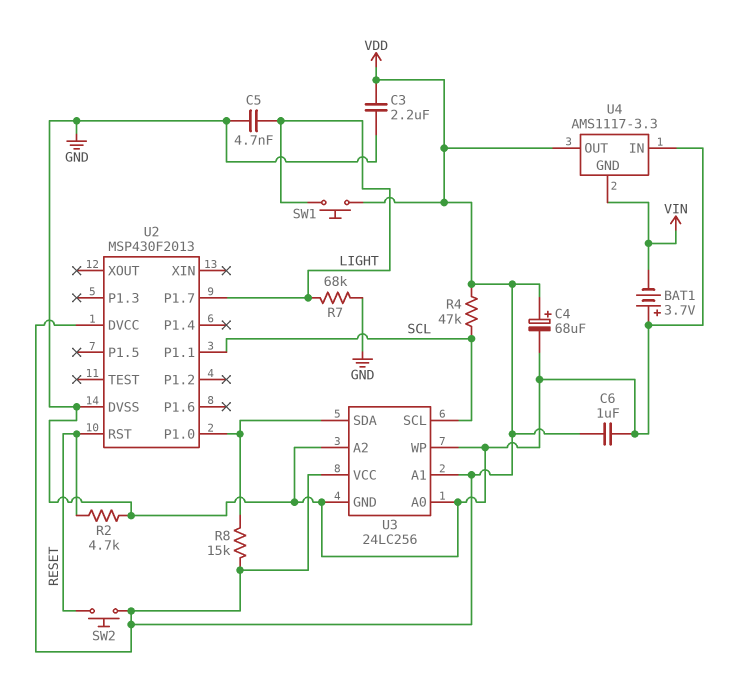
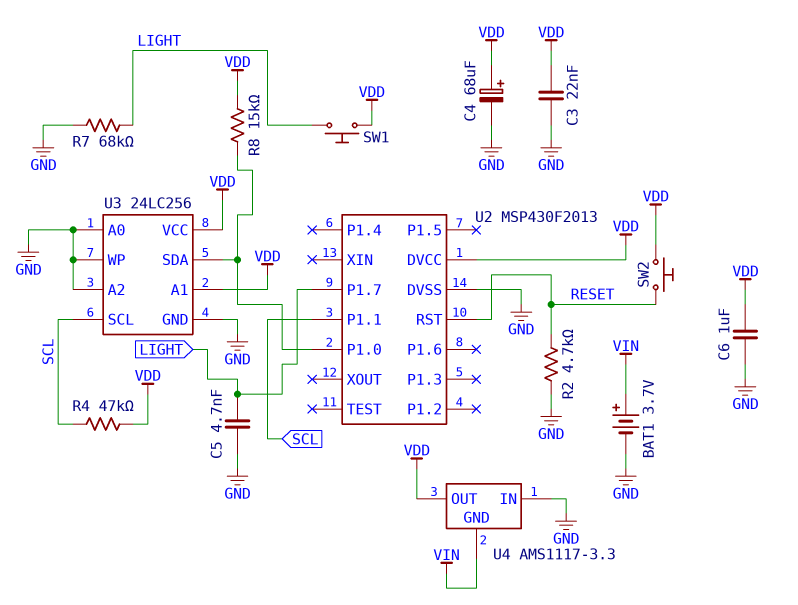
BAT1: 3.7V (plus GND, minus VIN) -> 3.7V (plus VIN, minus GND)
C3: 2.2uF (GND, VDD) -> 22nF (GND, VDD)

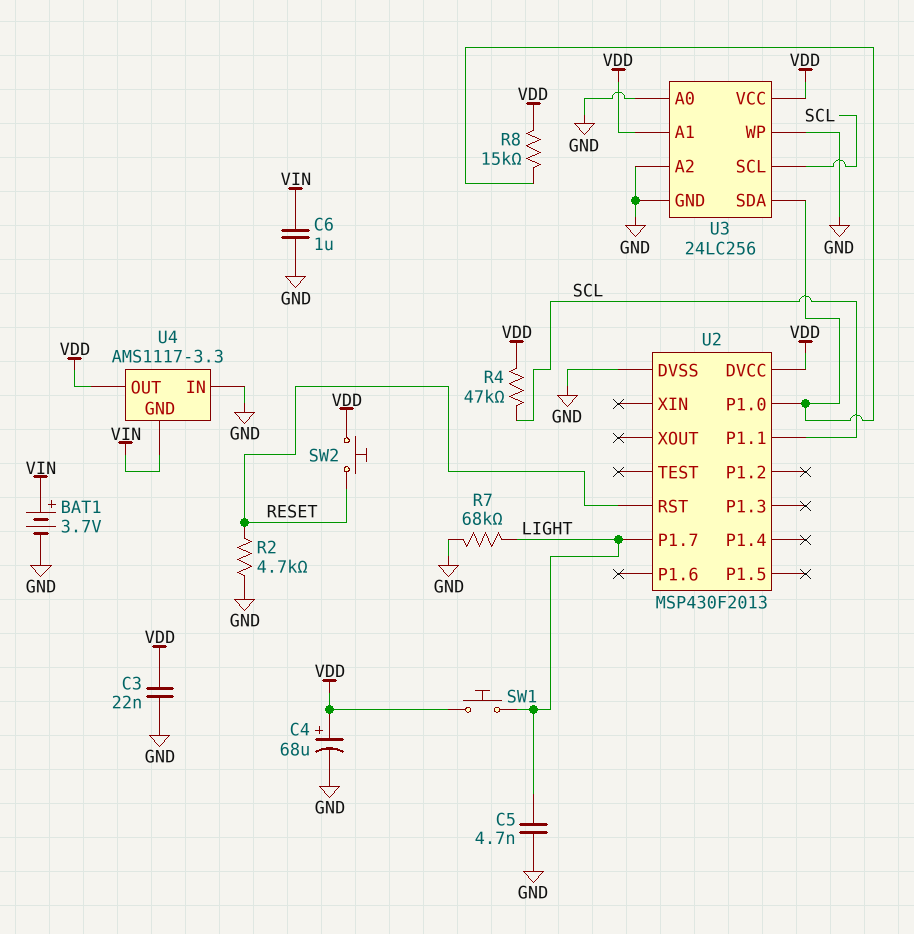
C6: 1uF (GND, VDD) -> 1uF (GND, VIN)

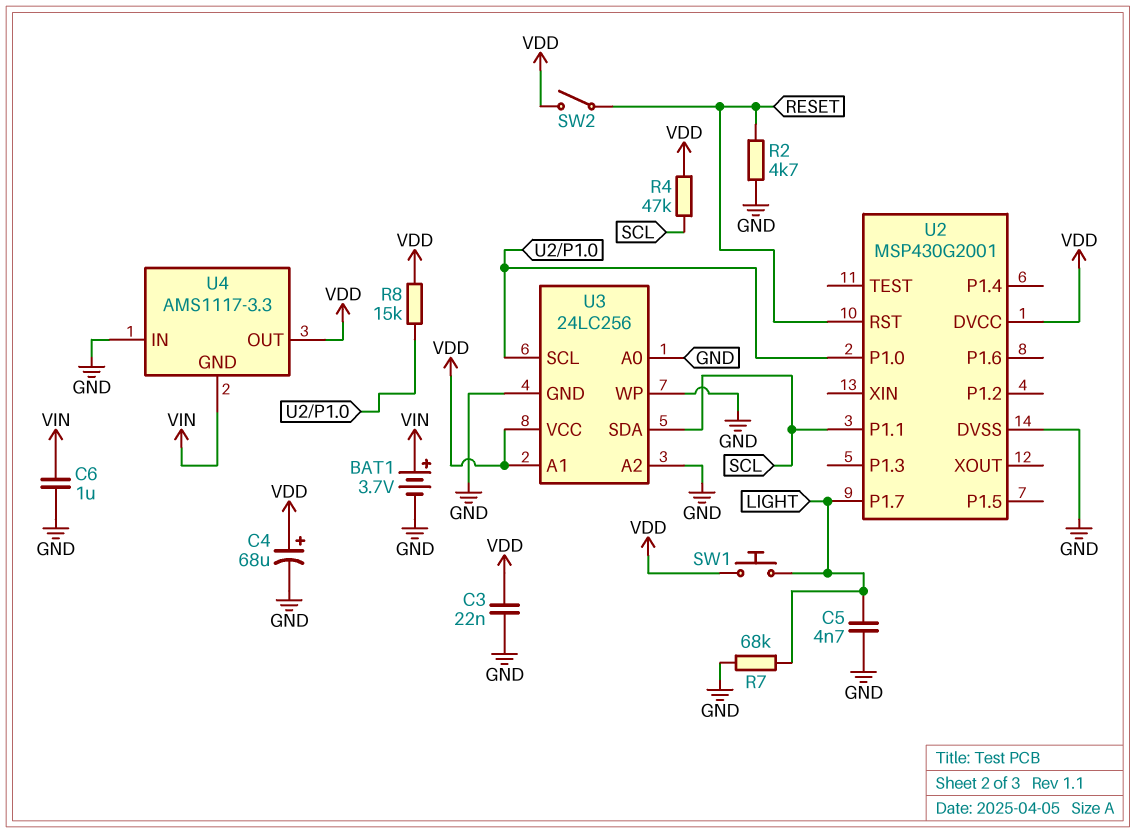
SW2: button (RESET, VDD) -> switch (RESET, VDD)
U2: MSP430F2013 -> MSP430G2001
U3 pin SCL: SCL -> U2/P1.0
U3 pin SDA: U2/P1.0 -> SCL

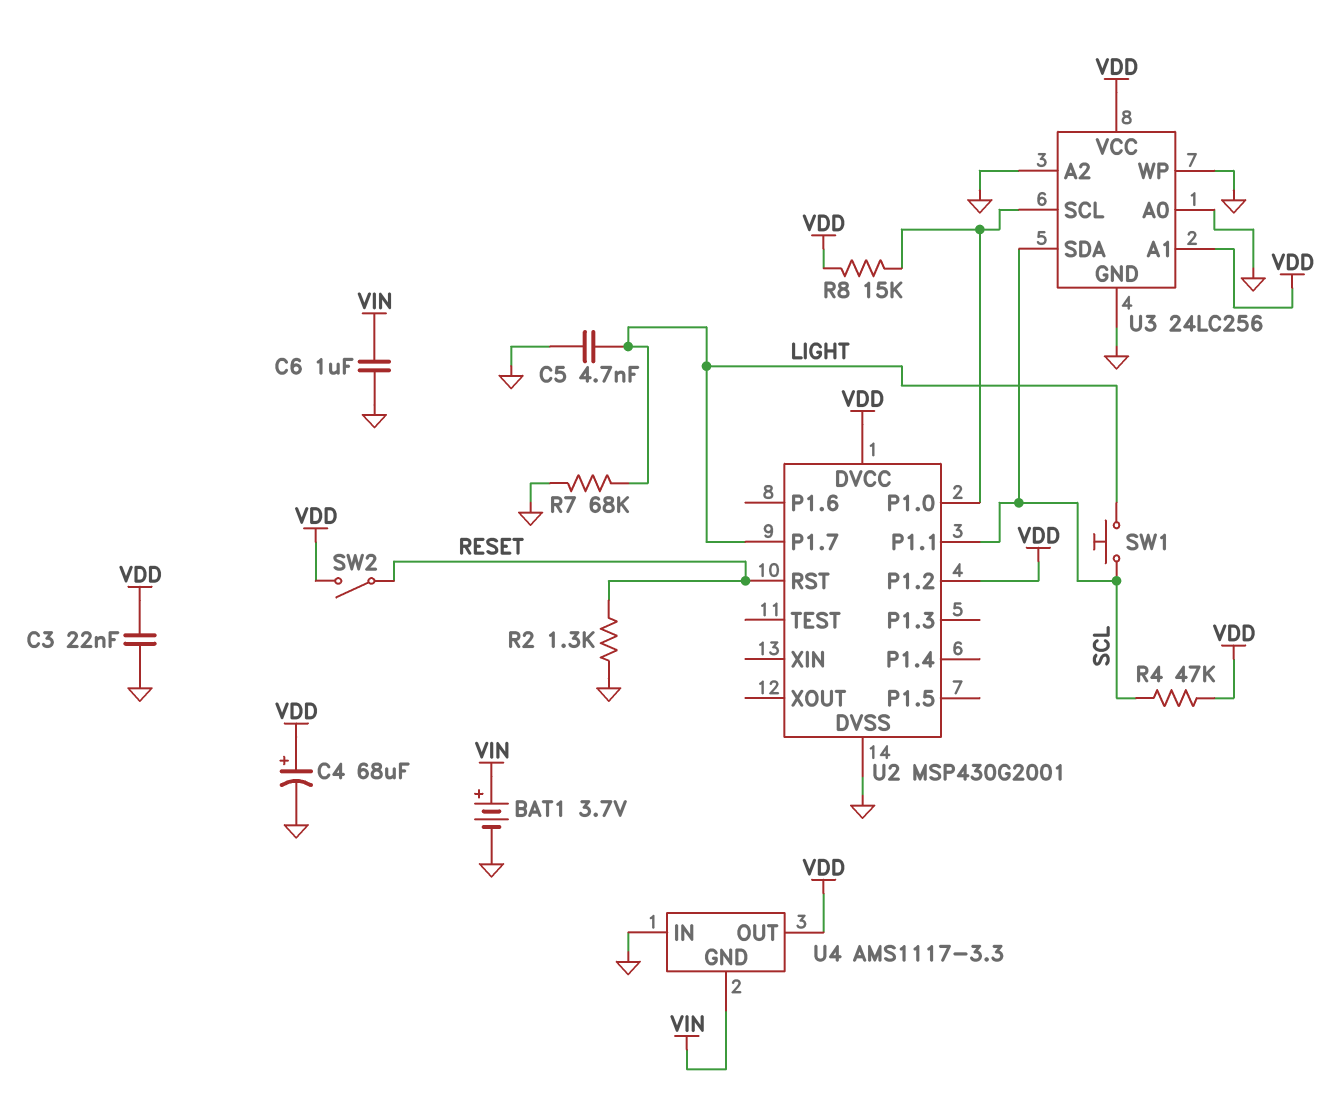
R2: 4.7k (GND, RESET) -> 1.3k (GND, RESET)
SW1: button (LIGHT, VDD) -> button (LIGHT, SCL)
U2 pin P1.2: none -> VDD

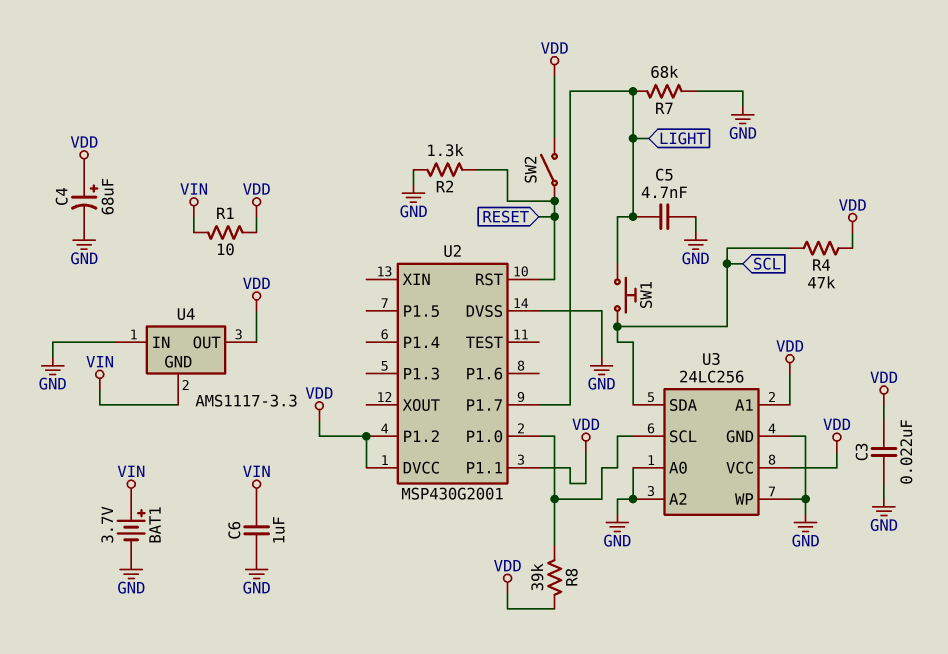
R1: none -> 10 (VDD, VIN)
R8: 15k (U2/P1.0, VDD) -> 39k (U2/P1.0, VDD)
U2 pin P1.1: SCL -> VDD

